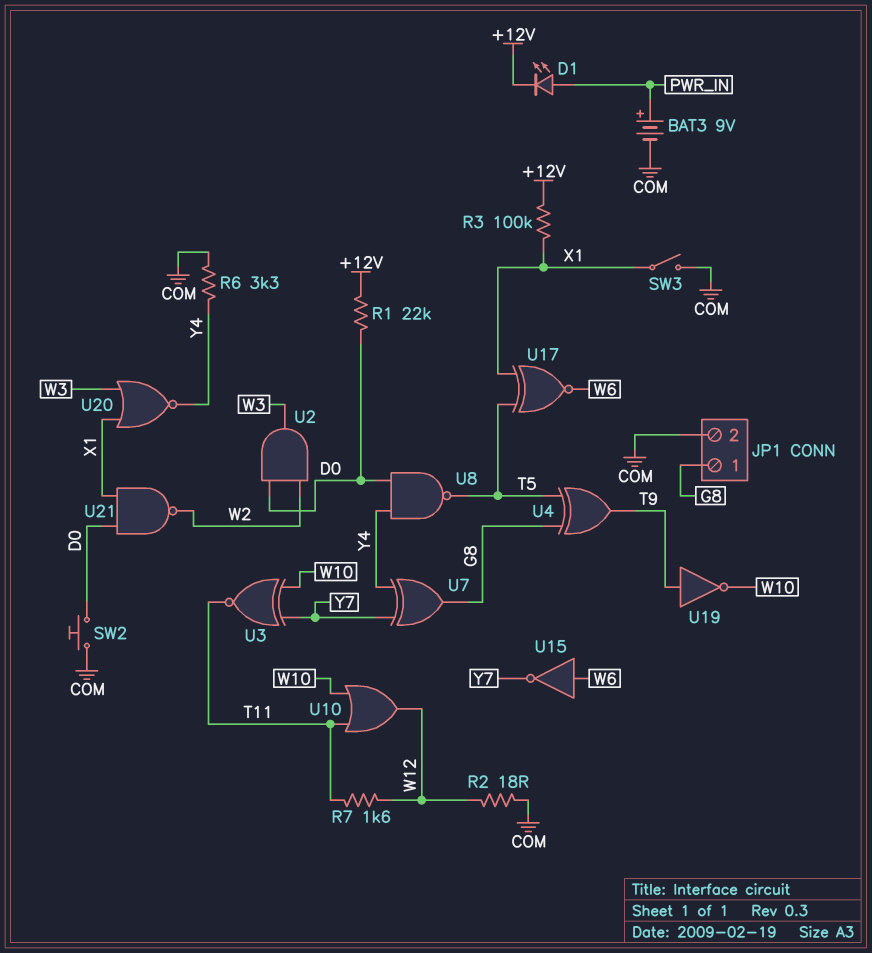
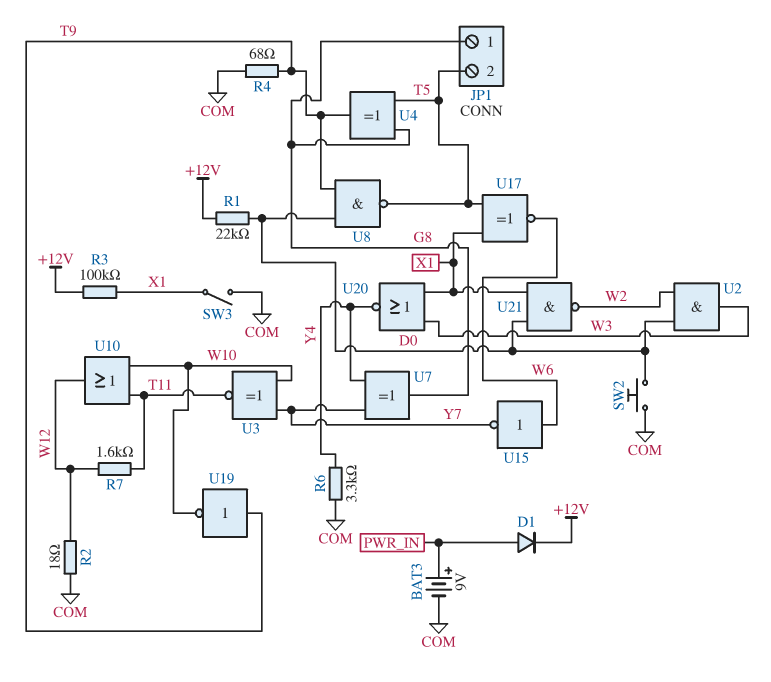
D1: LED (A PWR_IN, K +12V) -> diode (A PWR_IN, K +12V)
JP1 pin 2: COM -> T5
R4: none -> 68 (COM, T9)
U8: NAND (in D0, in Y4, out T5) -> NAND (in D0, in T9, out T5)

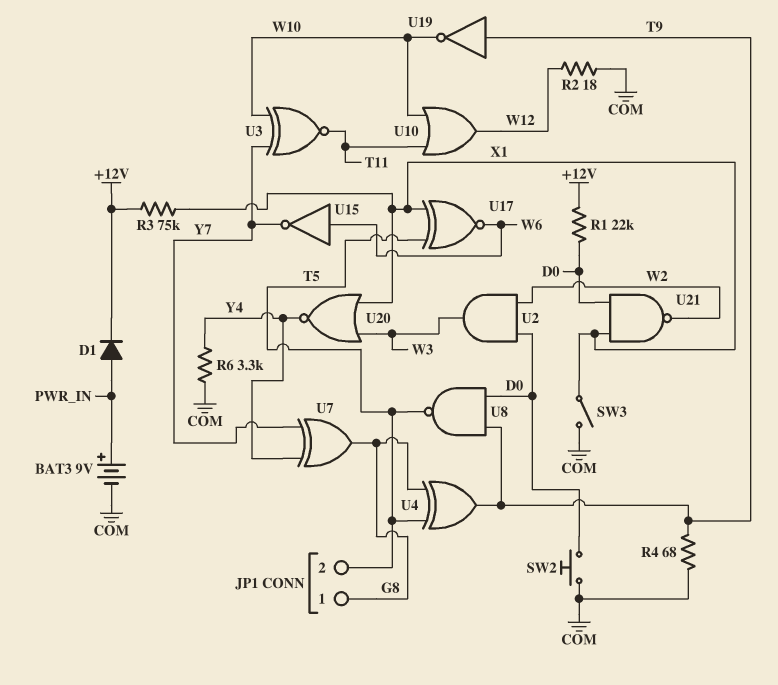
R3: 100k (+12V, X1) -> 75k (+12V, X1)
R7: 1.6k (T11, W12) -> none

